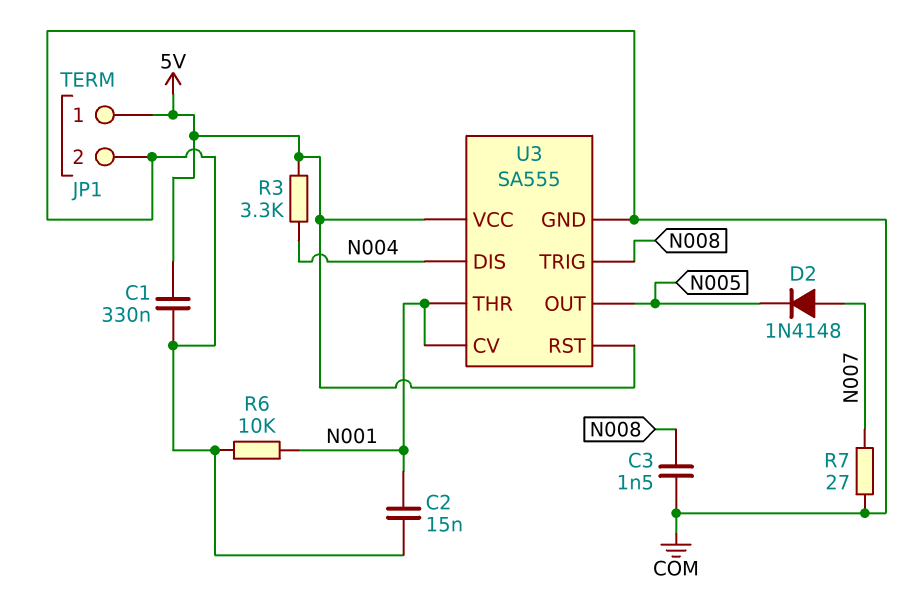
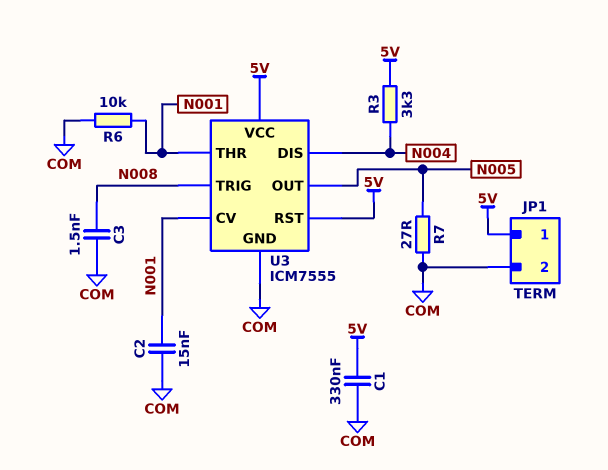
D2: diode 1N4148 (A N007, K N005) -> none
R7: 27 (COM, N007) -> 27 (COM, N005)
U3: SA555 -> ICM7555

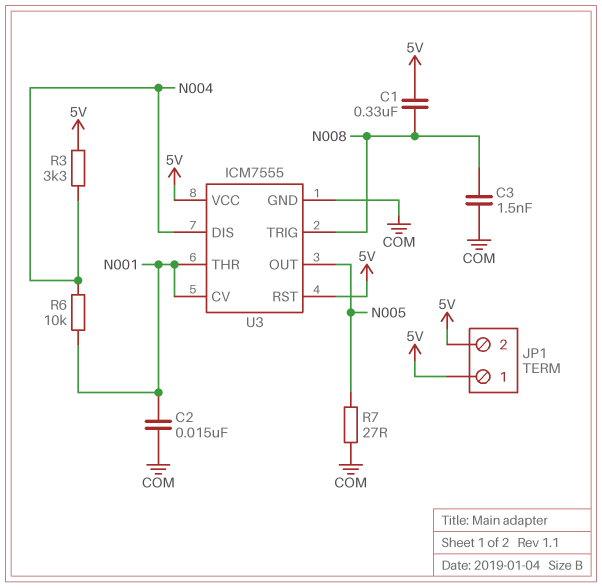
C1: 330nF (5V, COM) -> 330nF (5V, N008)
JP1 pin 2: COM -> 5V
R6: 10k (COM, N001) -> 10k (N001, N004)

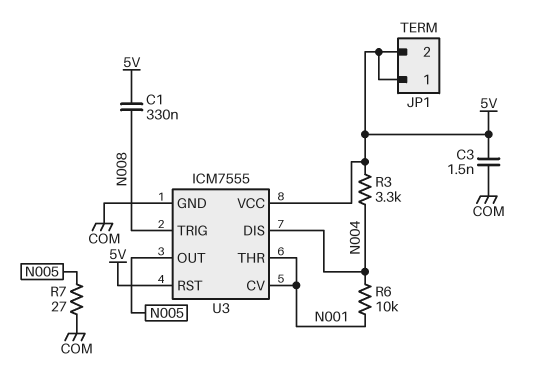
C2: 15nF (COM, N001) -> none
C3: 1.5nF (COM, N008) -> 1.5nF (5V, COM)

